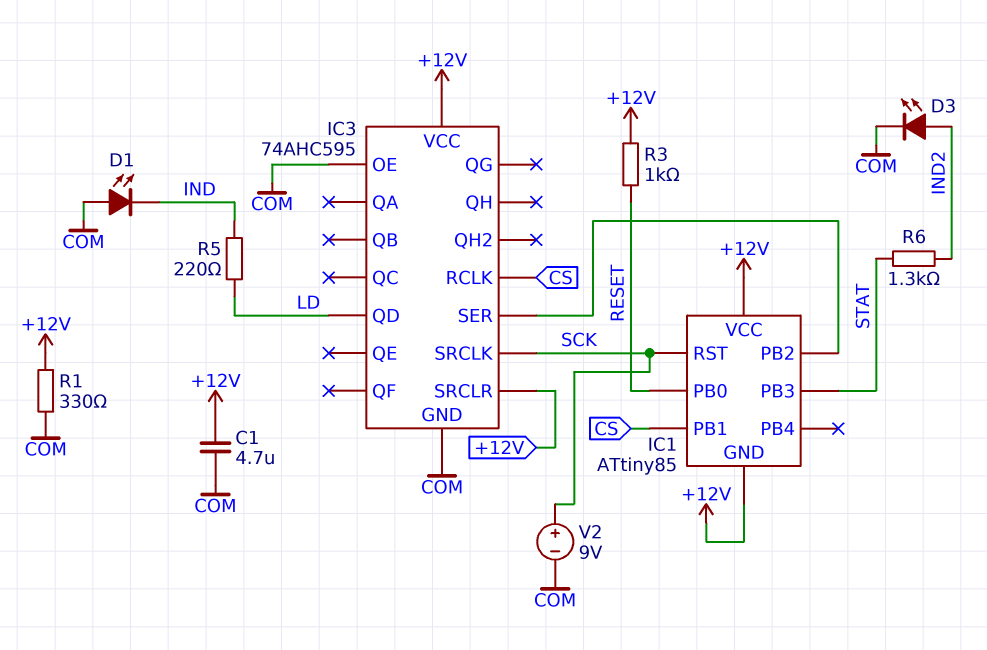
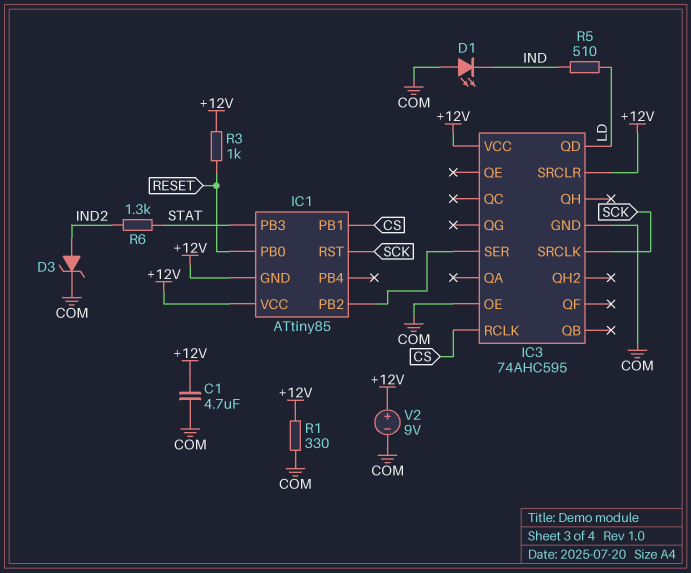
D3: LED (A IND2, K COM) -> zener (A IND2, K COM)
R5: 220 (IND, LD) -> 510 (IND, LD)
V2: 9V (plus SCK, minus COM) -> 9V (plus +12V, minus COM)

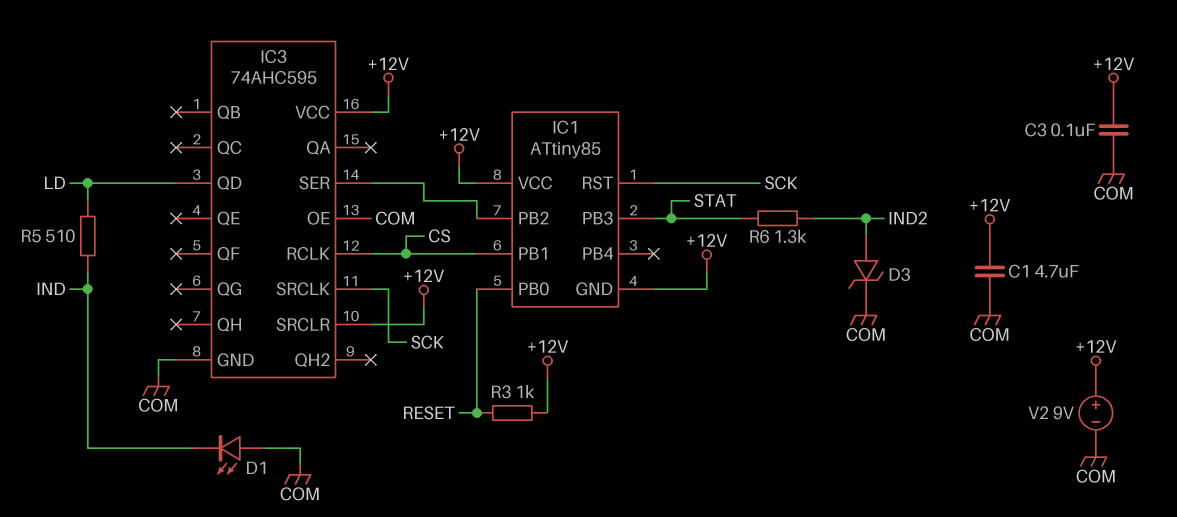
C3: none -> 100nF (+12V, COM)
R1: 330 (+12V, COM) -> none

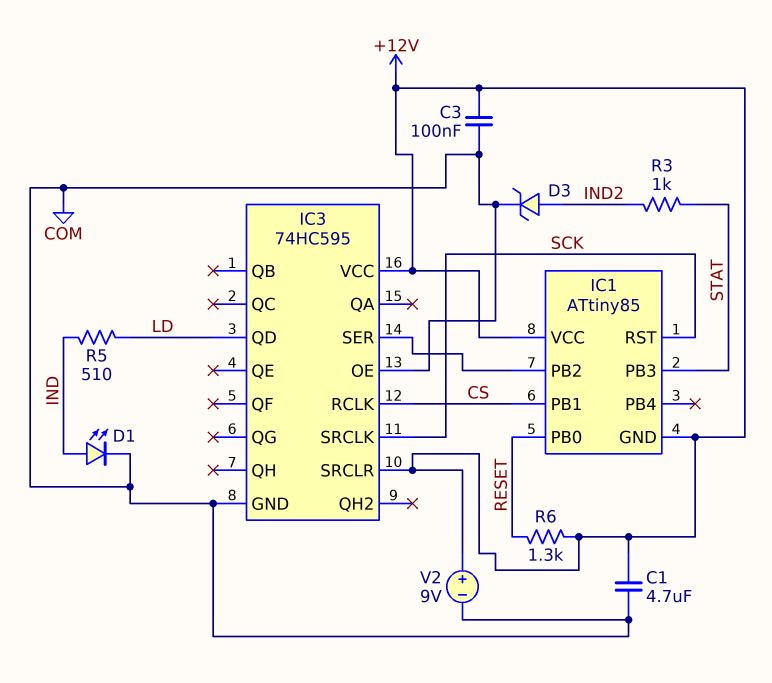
D1: LED (A COM, K IND) -> LED (A IND, K COM)
IC3: 74AHC595 -> 74HC595
R3: 1k (+12V, RESET) -> 1k (IND2, STAT)
R6: 1.3k (IND2, STAT) -> 1.3k (+12V, RESET)

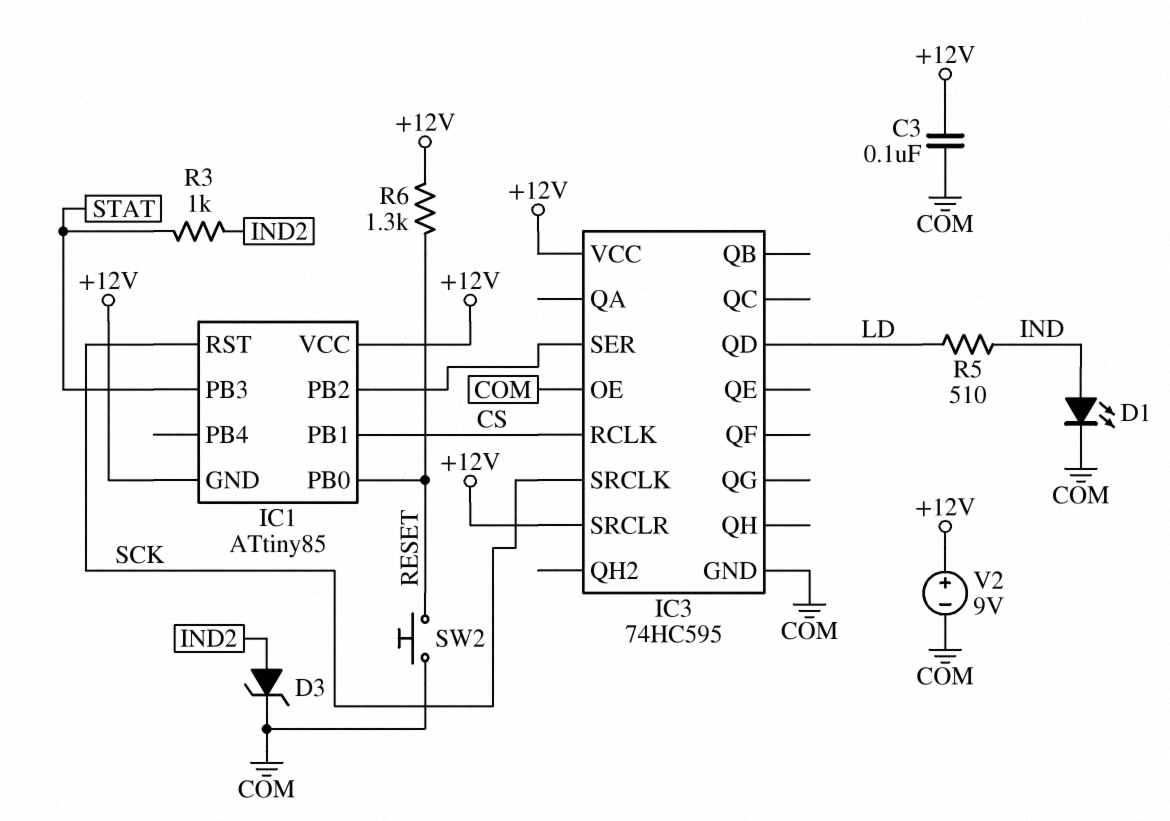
C1: 4.7uF (+12V, COM) -> none
SW2: none -> button (COM, RESET)

